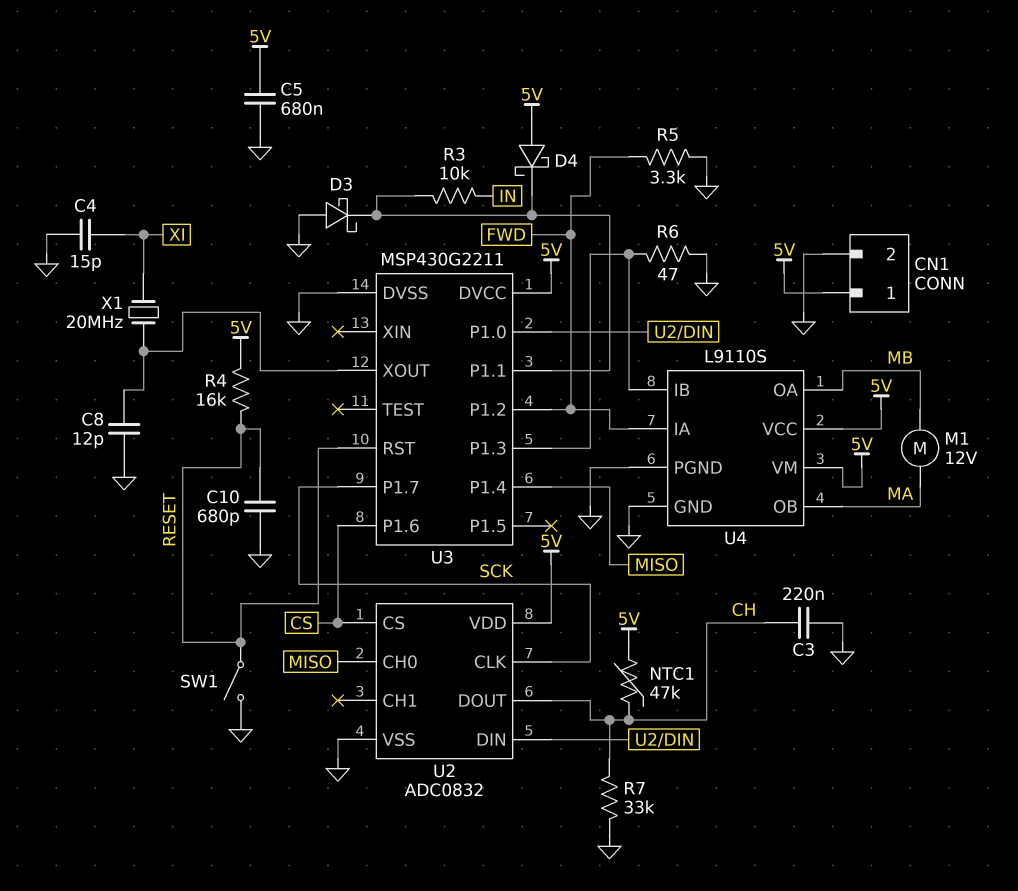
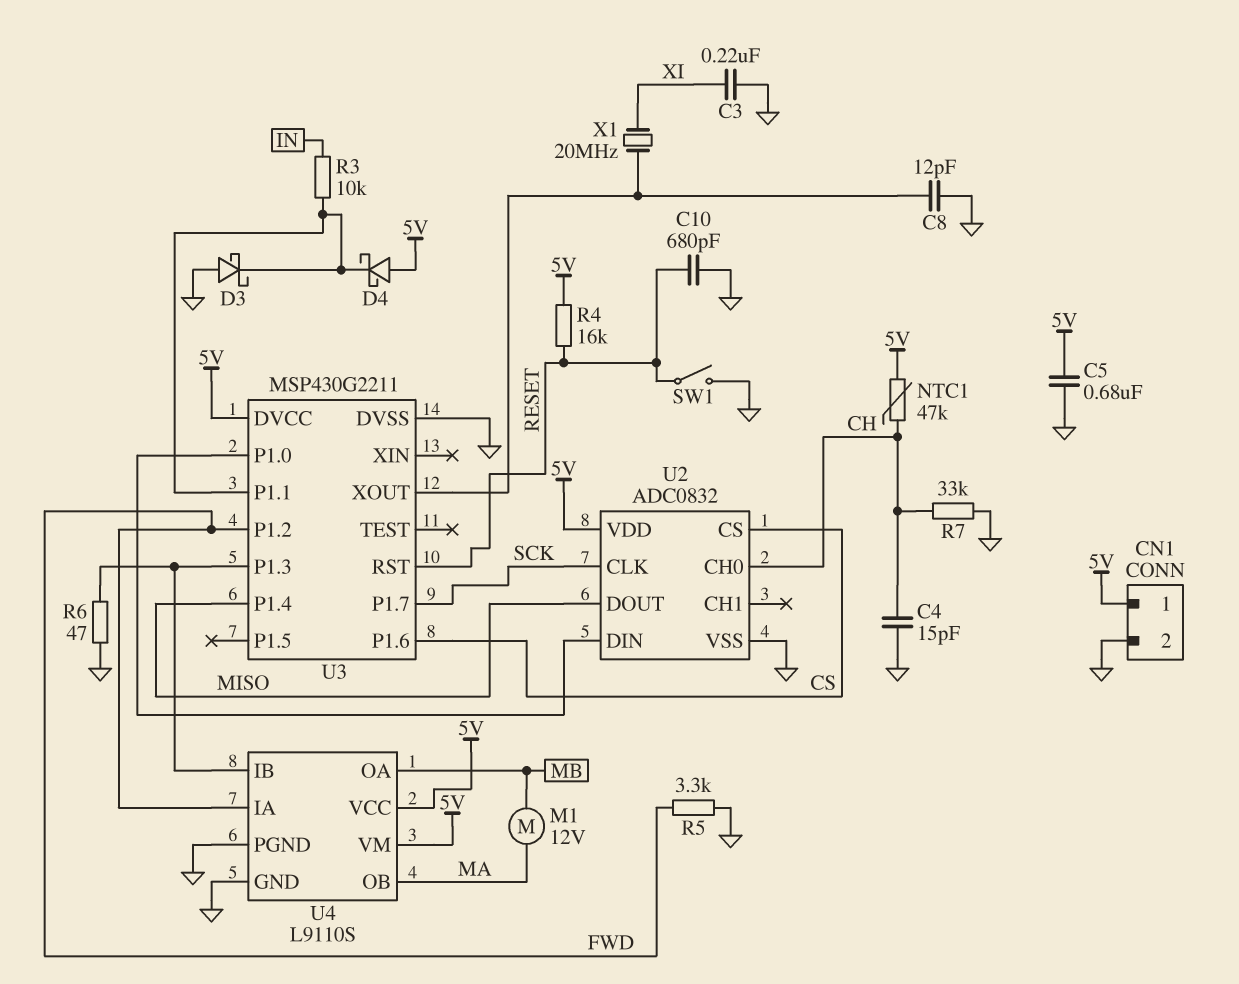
C3: 220nF (CH, GND) -> 220nF (GND, XI)
C4: 15pF (GND, XI) -> 15pF (CH, GND)
U2 pin CH0: MISO -> CH
U2 pin DOUT: CH -> MISO

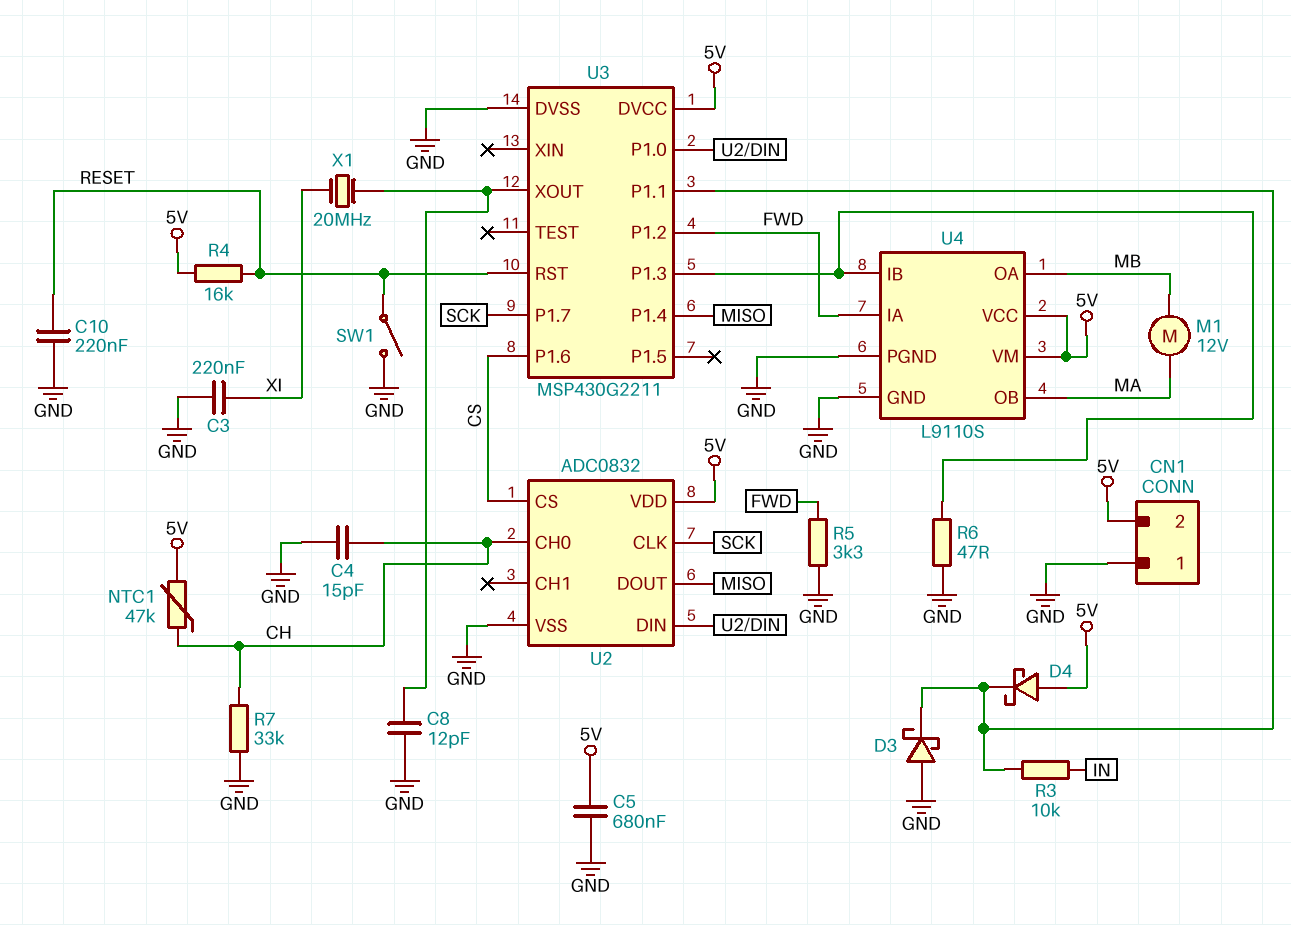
C10: 680pF (GND, RESET) -> 220nF (GND, RESET)
CN1 pin 1: 5V -> GND
CN1 pin 2: GND -> 5V

